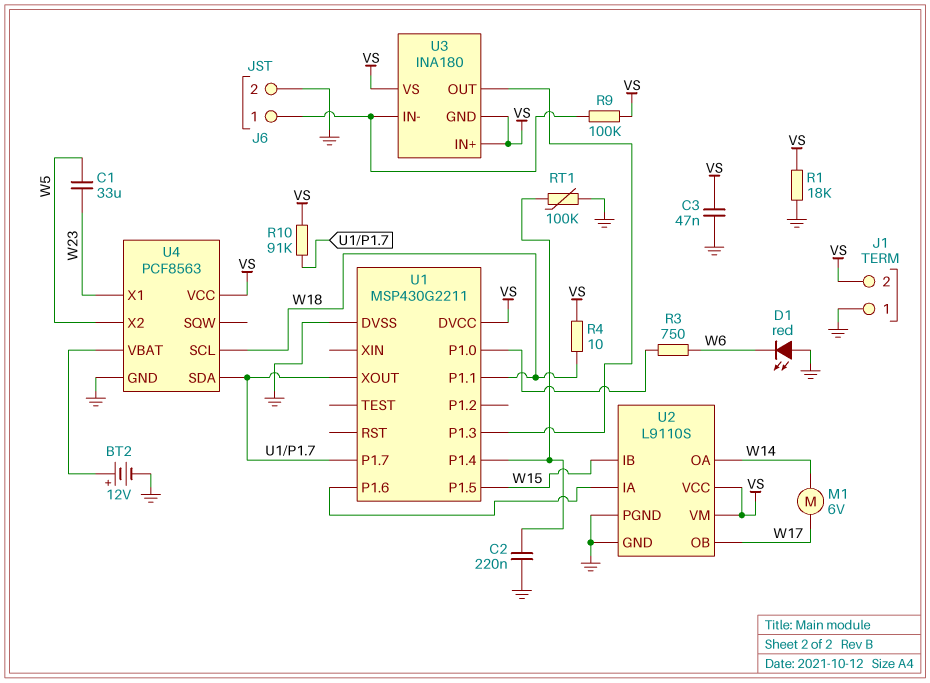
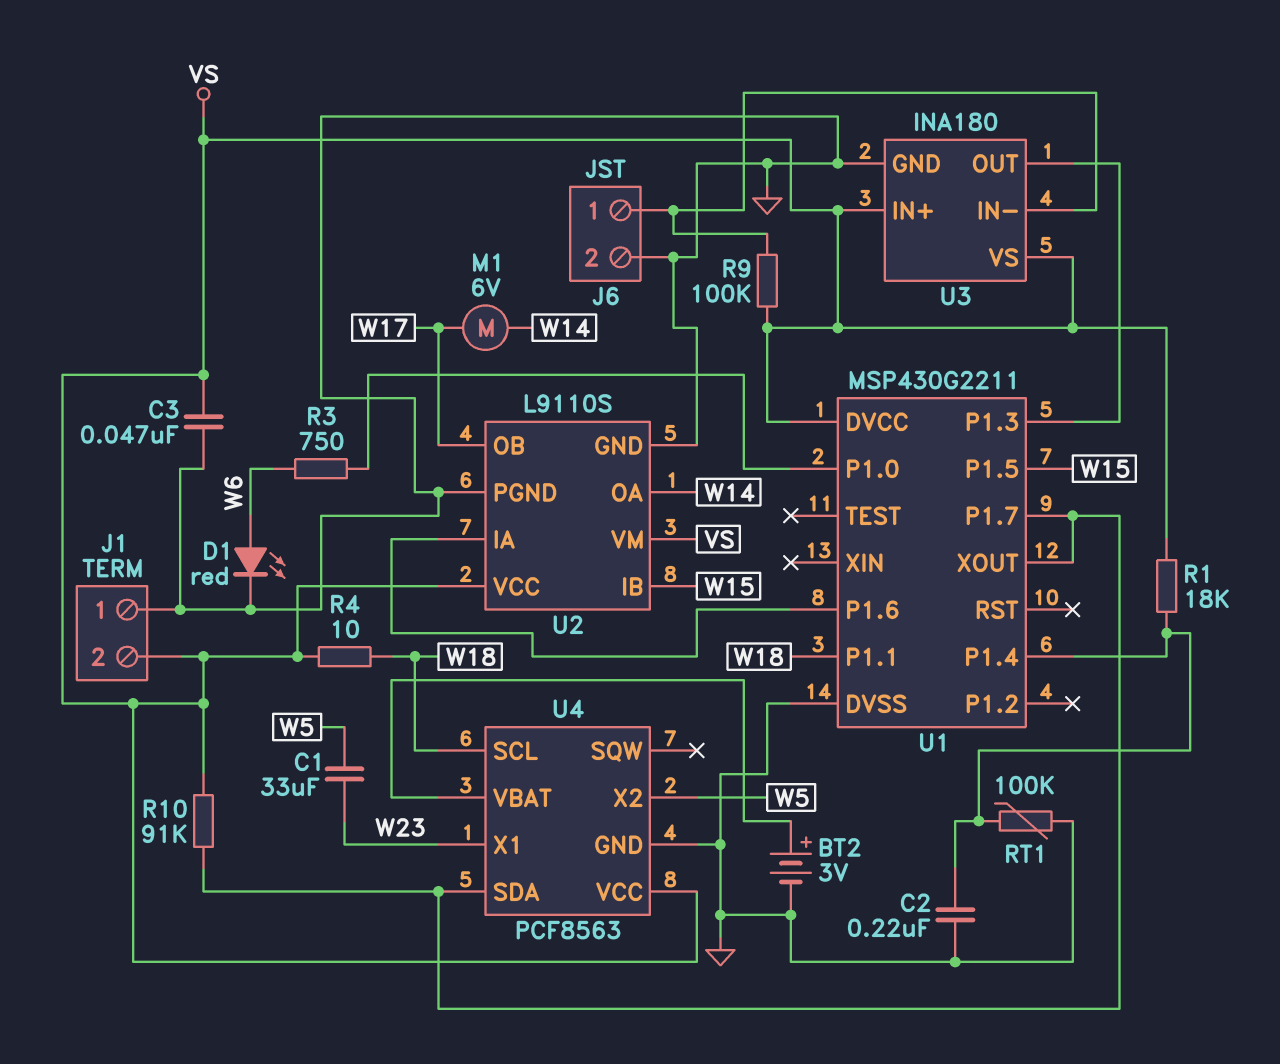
BT2: 12V (plus U4/VBAT, minus GND) -> 3V (plus U4/VBAT, minus GND)
D1: LED red (A GND, K W6) -> LED red (A W6, K GND)
R1: 18k (GND, VS) -> 18k (U1/P1.4, VS)
U3 pin GND: VS -> GND

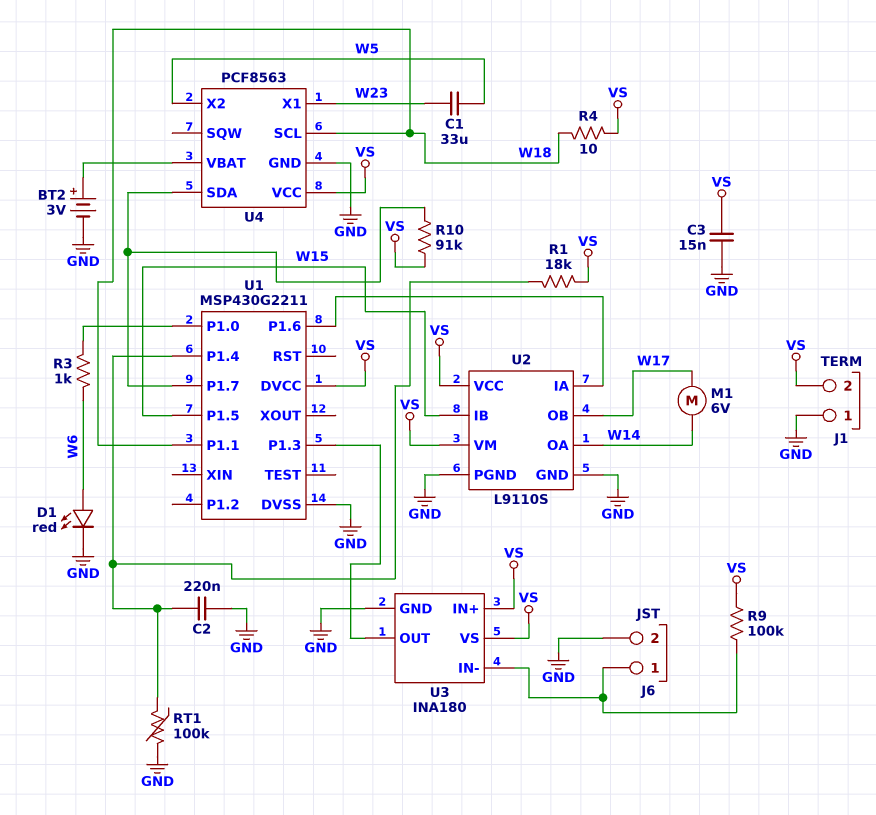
C3: 47nF (GND, VS) -> 15nF (GND, VS)
R3: 750 (U1/P1.0, W6) -> 1k (U1/P1.0, W6)
U1 pin XOUT: U1/P1.7 -> none

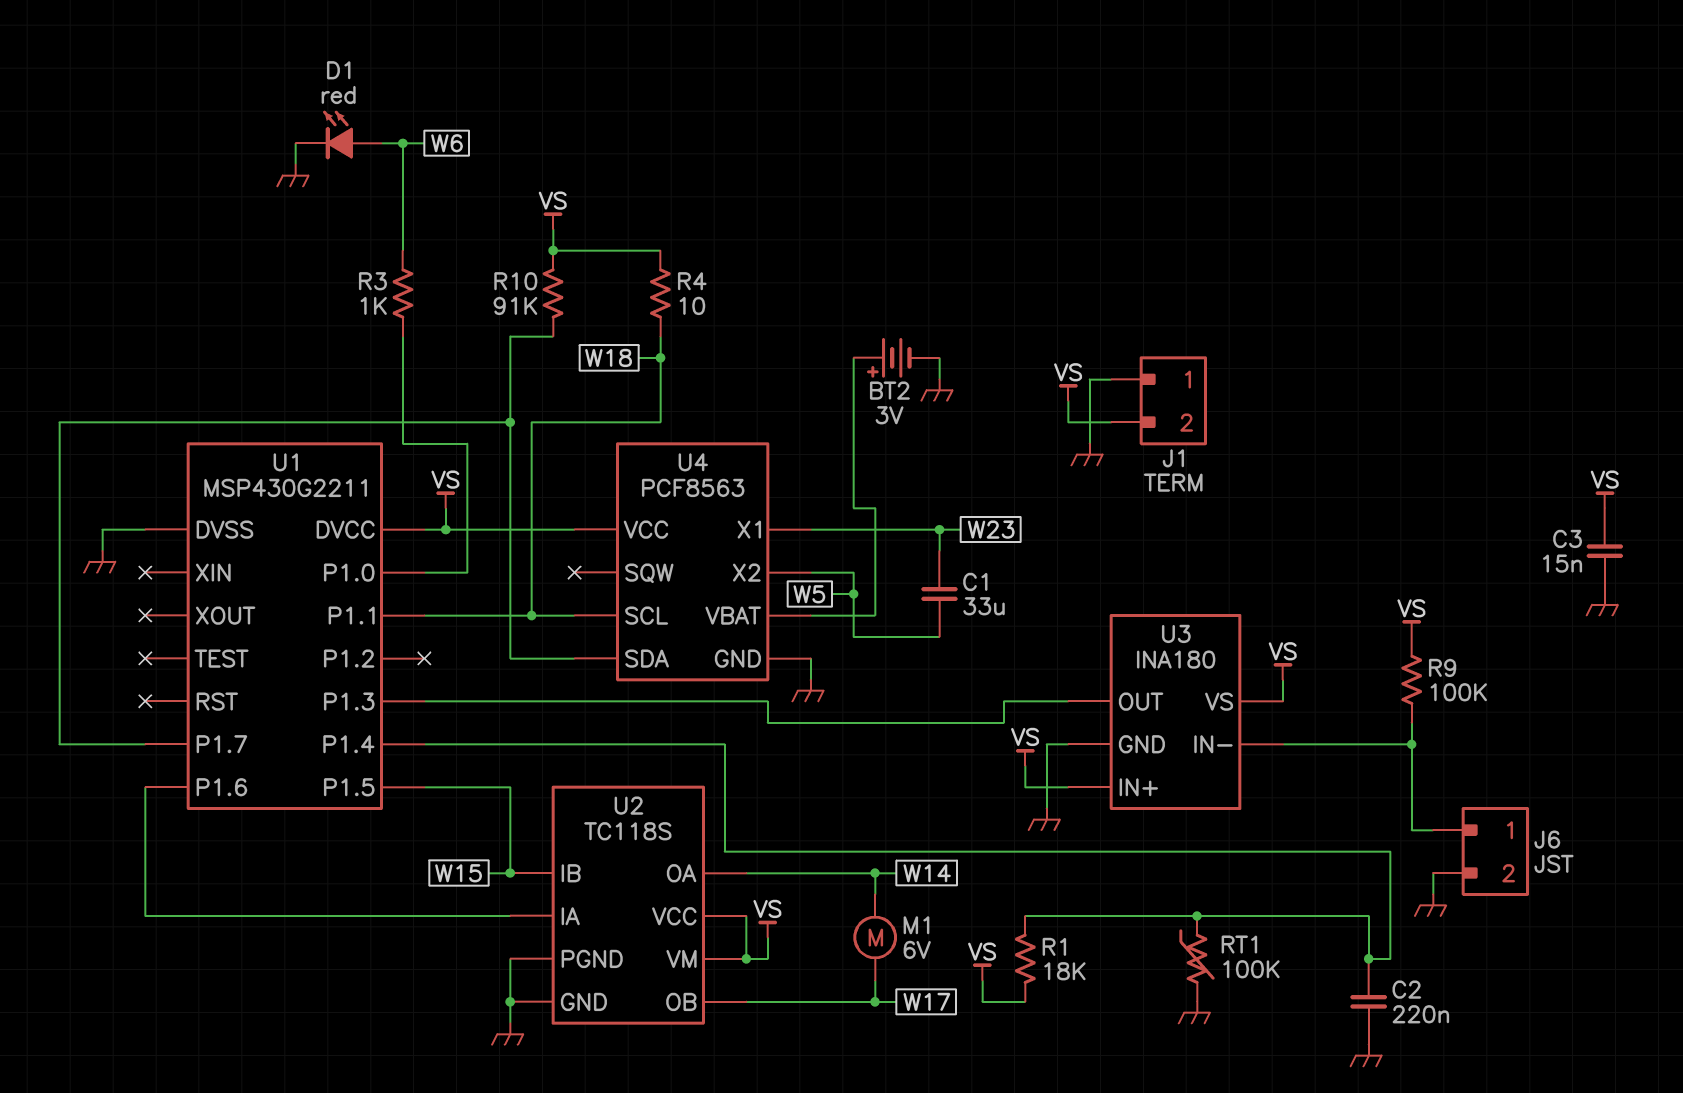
U2: L9110S -> TC118S

